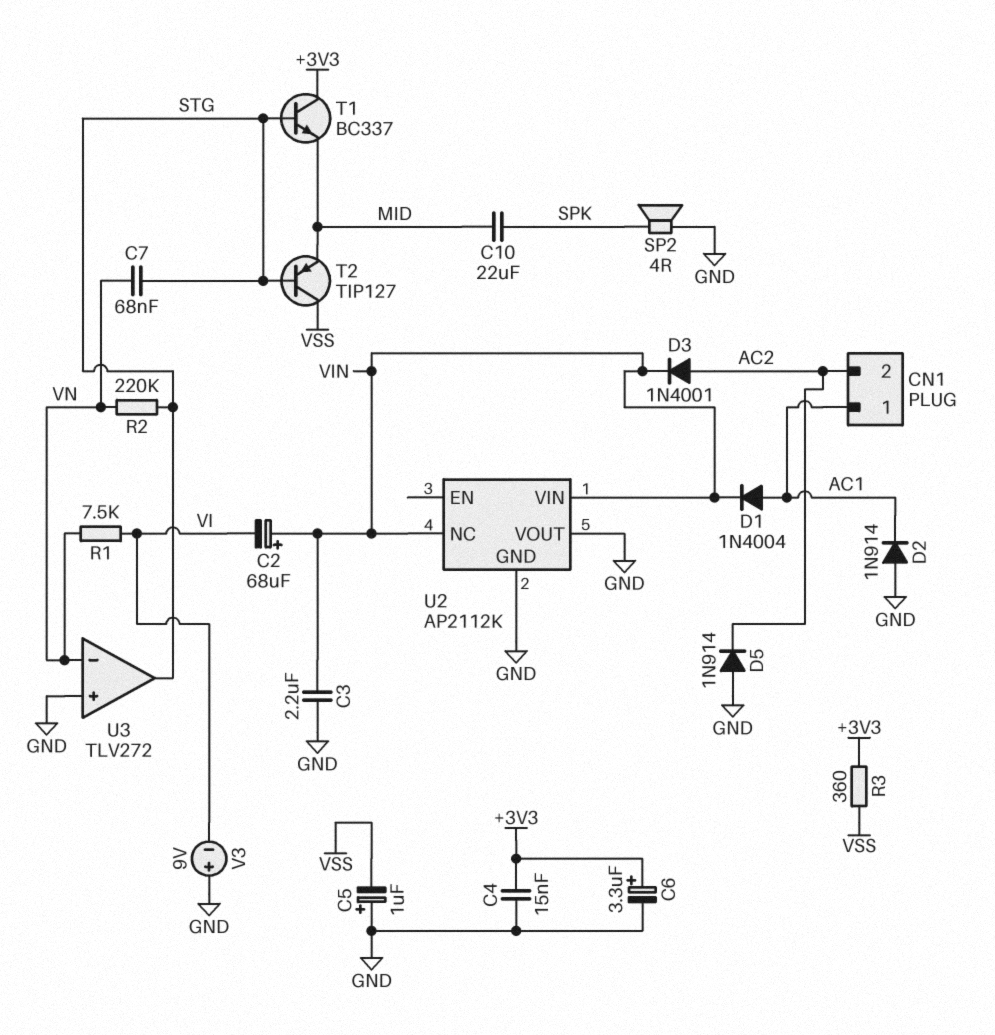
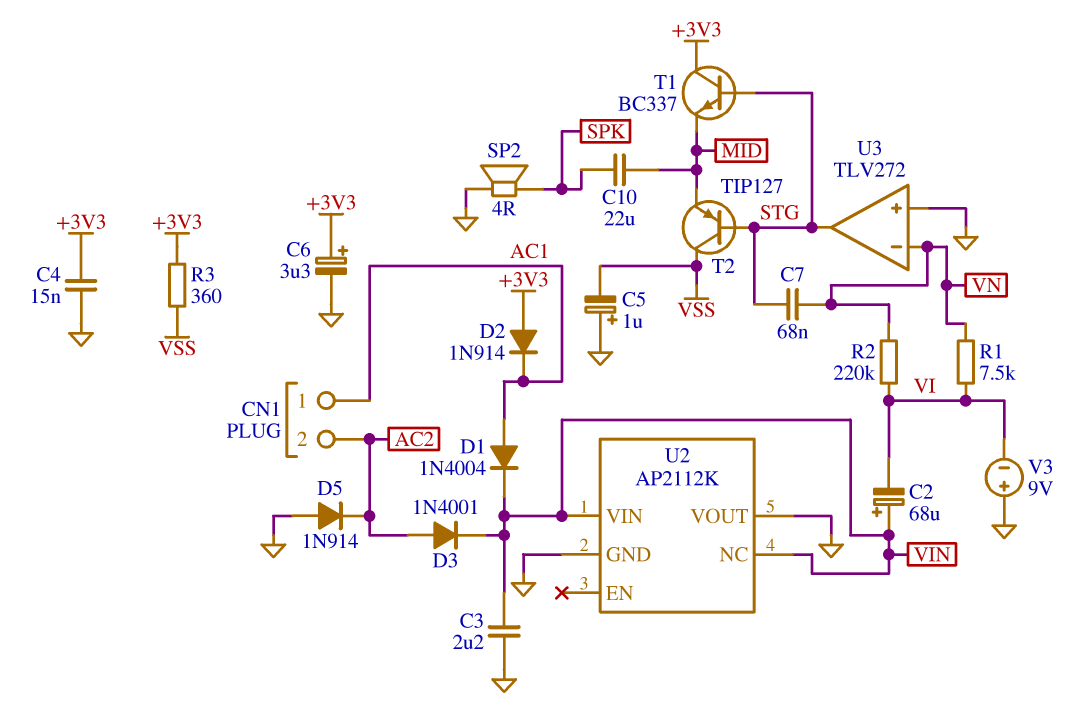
D2: diode 1N914 (A GND, K AC1) -> diode 1N914 (A +3V3, K AC1)
R2: 220k (STG, VN) -> 220k (VI, VN)

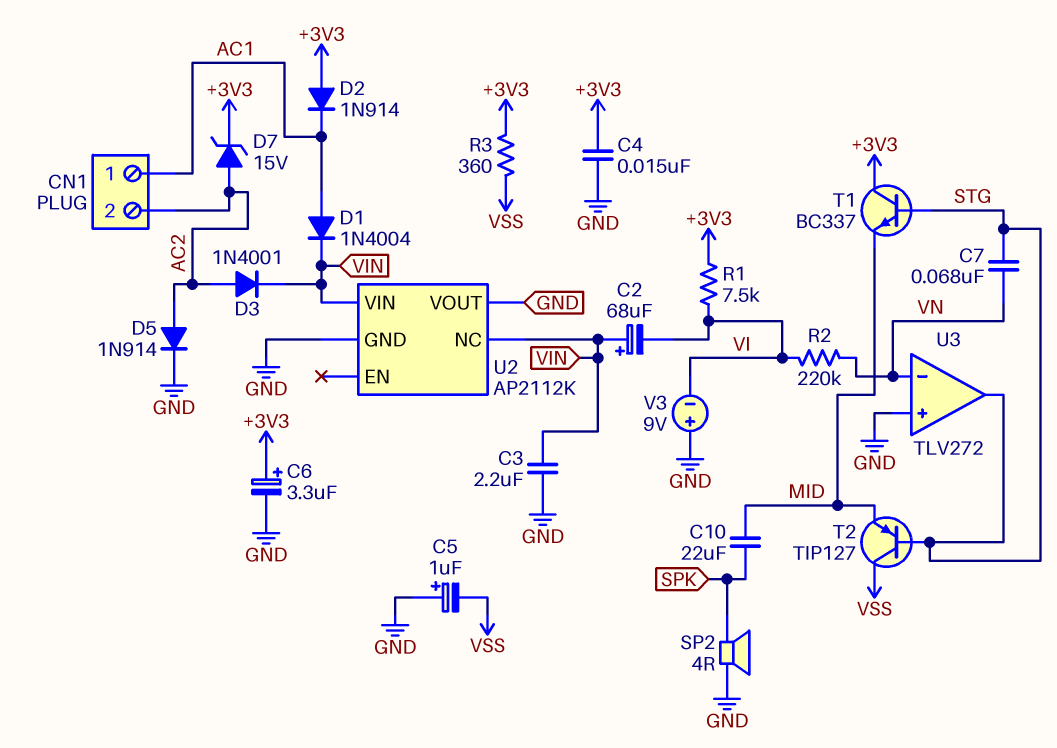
D5: diode 1N914 (A GND, K AC2) -> diode 1N914 (A AC2, K GND)
D7: none -> zener 15V (A AC2, K +3V3)
R1: 7.5k (VI, VN) -> 7.5k (+3V3, VI)

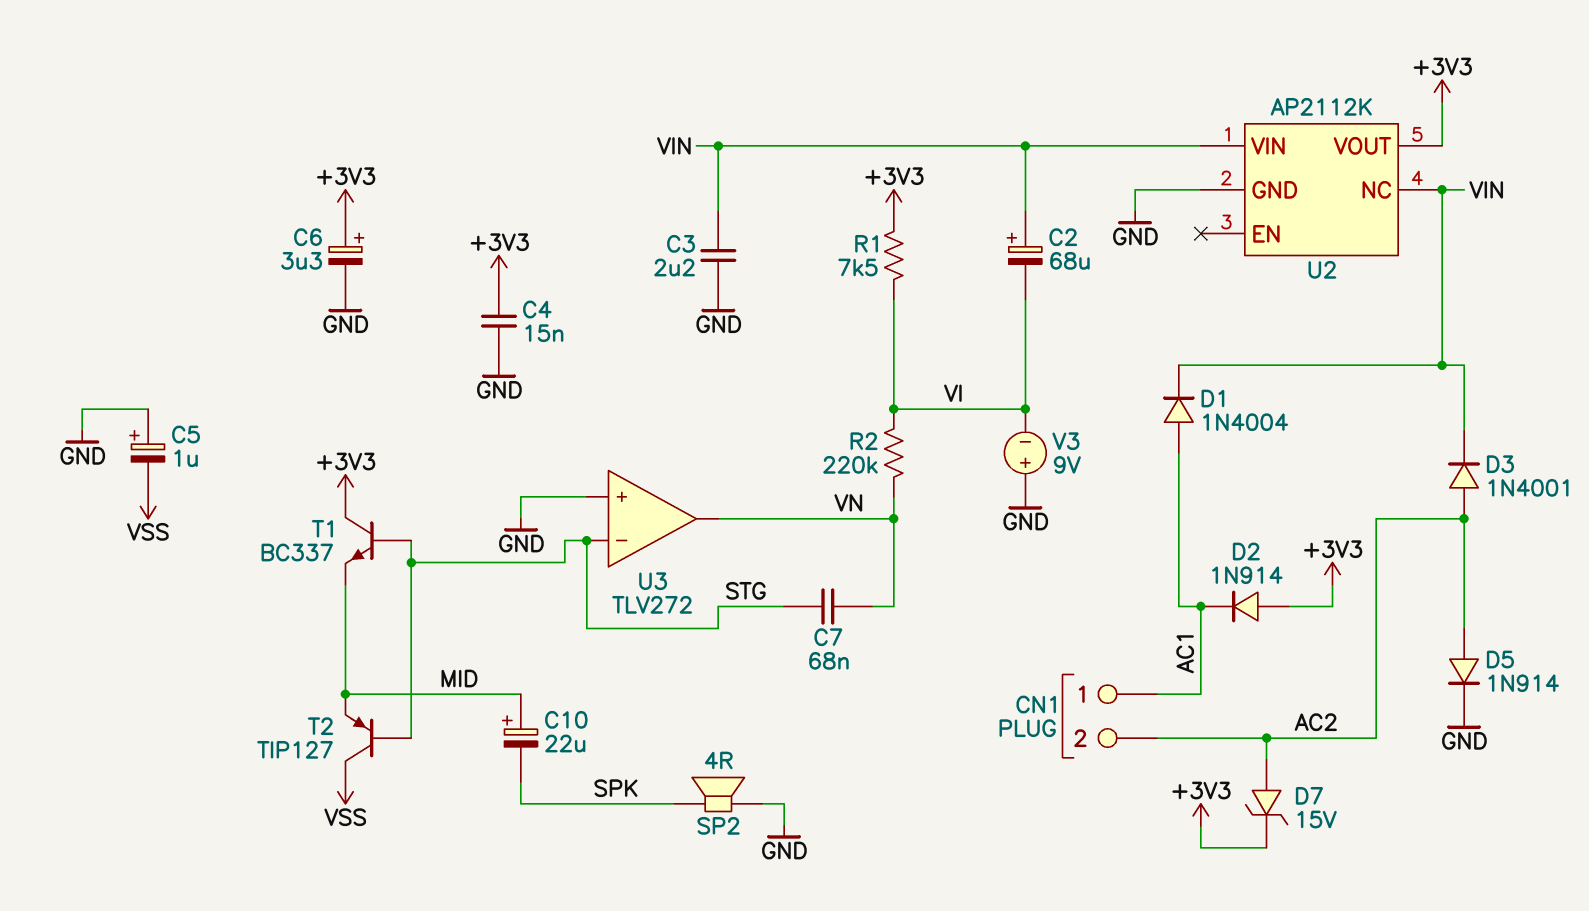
C10: 22uF (MID, SPK) -> 22uF (plus MID, minus SPK)
R3: 360 (+3V3, VSS) -> none
U2 pin VOUT: GND -> +3V3
U3 pin in-: VN -> STG
U3 pin out: STG -> VN

